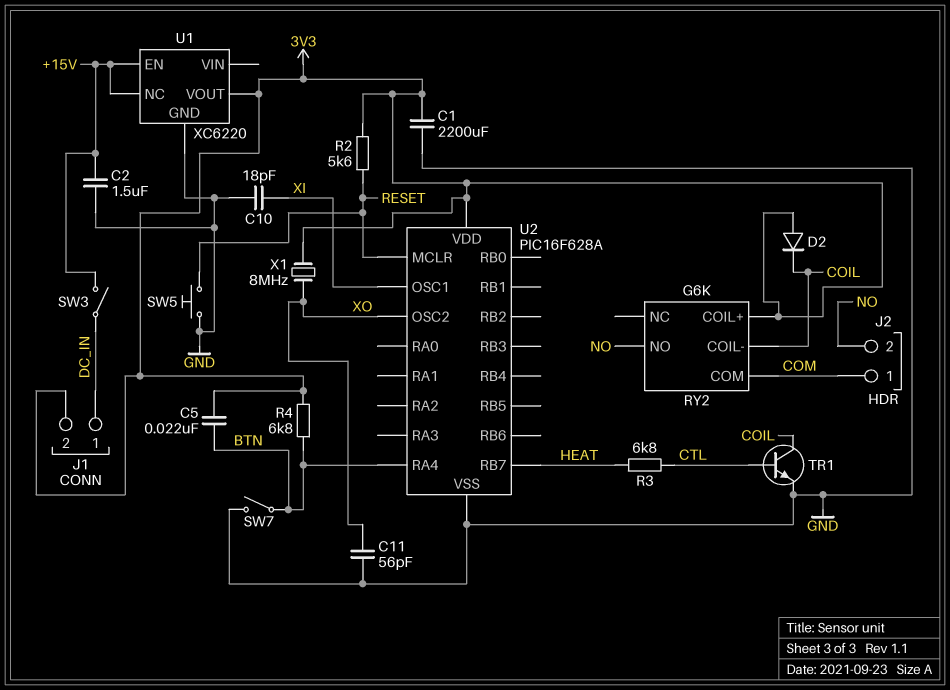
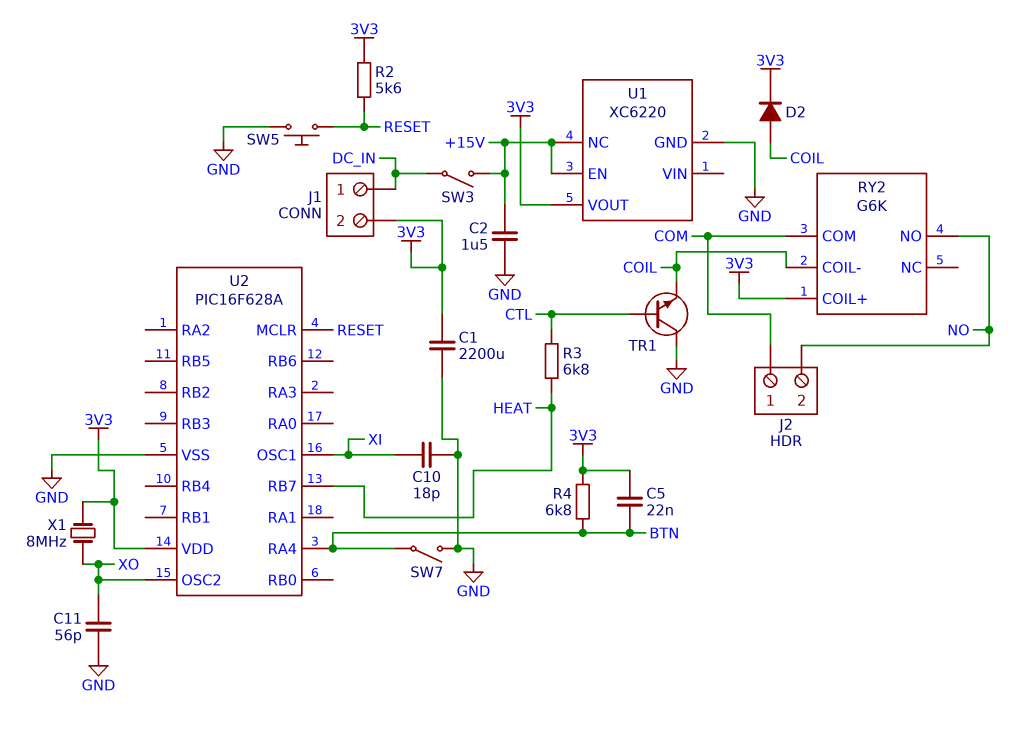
D2: diode (A 3V3, K COIL) -> diode (A COIL, K 3V3)
TR1: NPN (B CTL, C COIL, E GND) -> NPN (B CTL, C GND, E COIL)

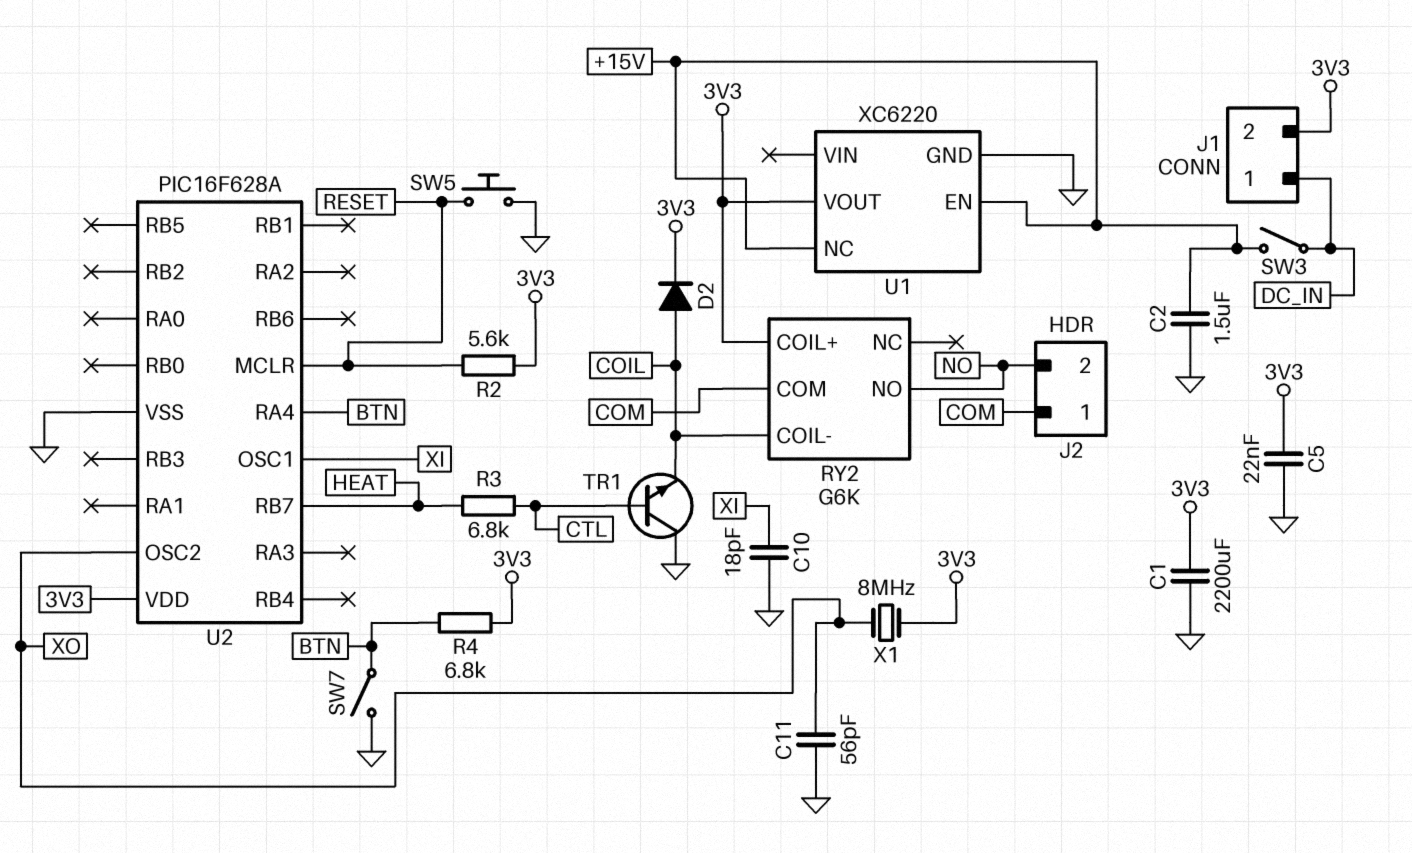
C5: 22nF (3V3, BTN) -> 22nF (3V3, GND)

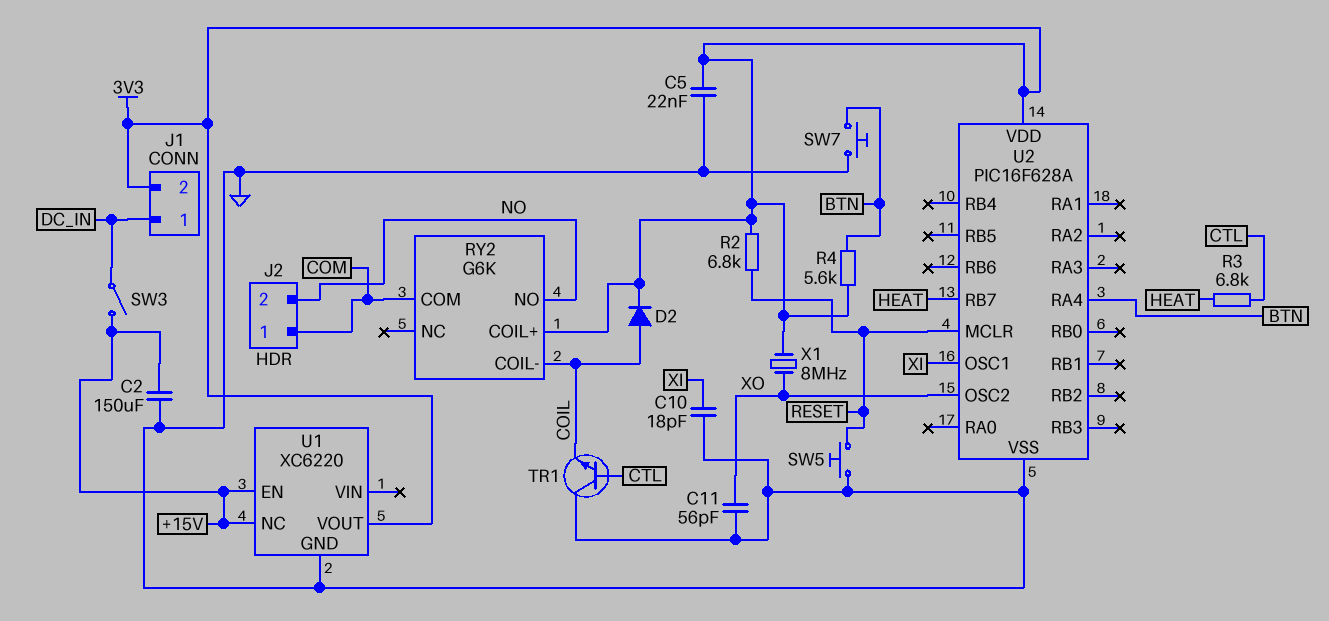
C1: 2200uF (3V3, GND) -> none
C2: 1.5uF (+15V, GND) -> 150uF (+15V, GND)
R2: 5.6k (3V3, RESET) -> 6.8k (3V3, RESET)
R4: 6.8k (3V3, BTN) -> 5.6k (3V3, BTN)
SW7: switch (BTN, GND) -> button (BTN, GND)

